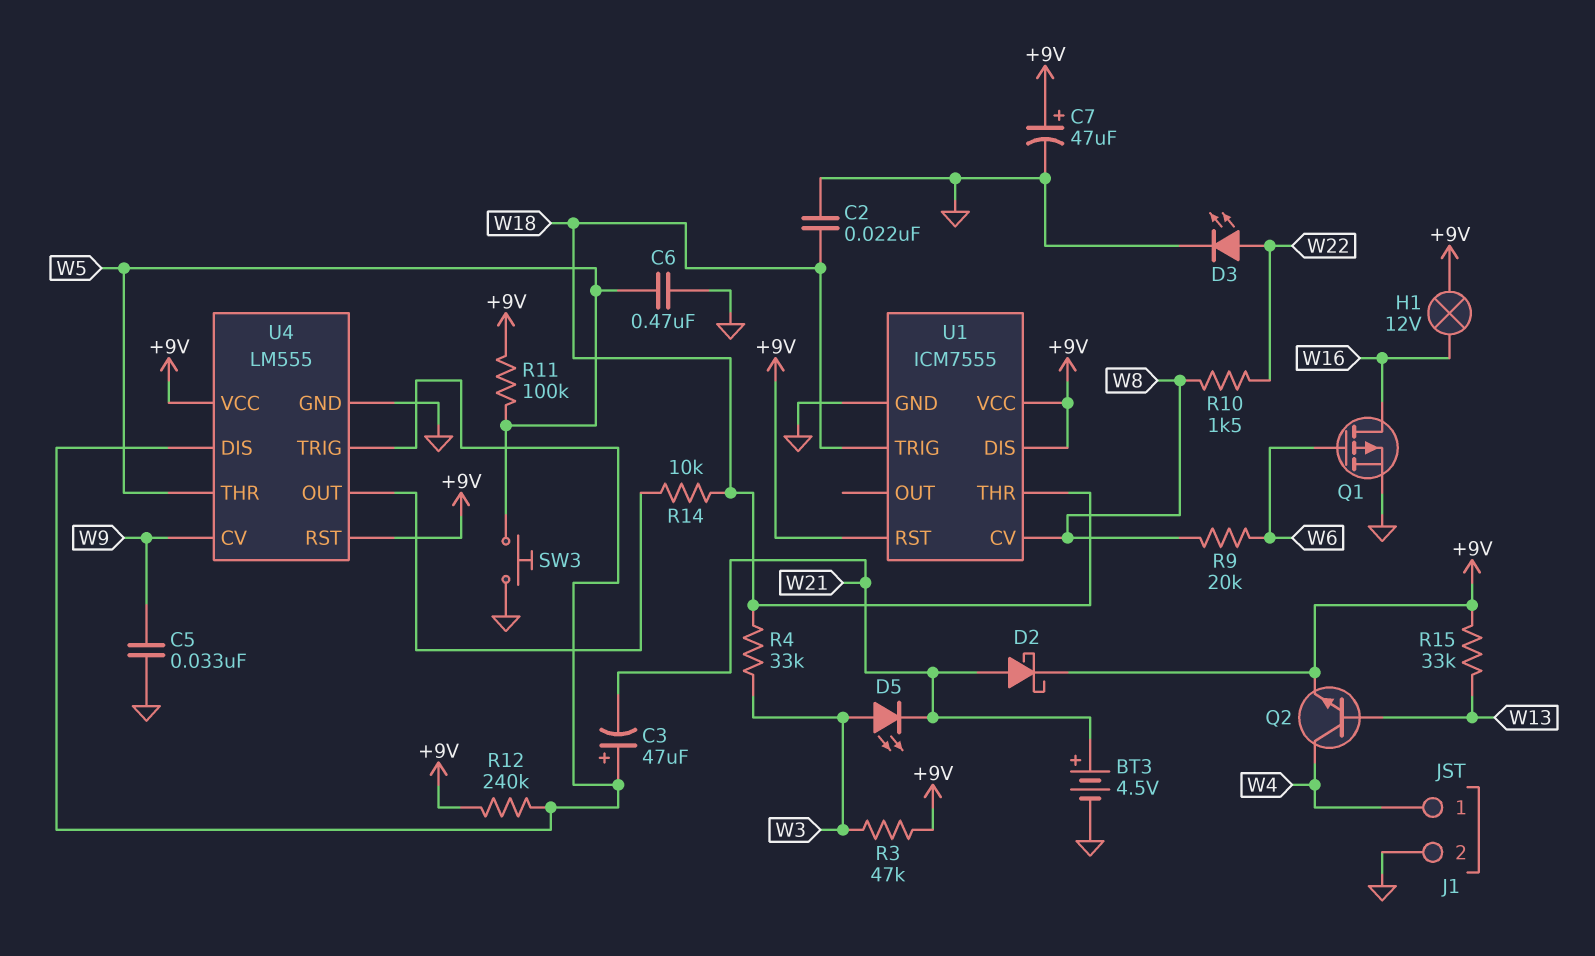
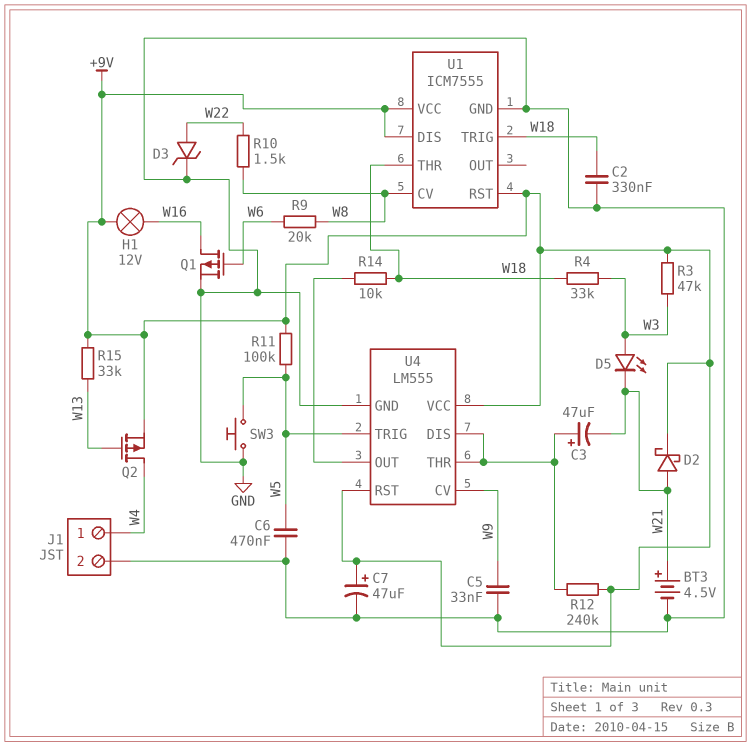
C2: 22nF (GND, W18) -> 330nF (GND, W18)
D3: LED (A W22, K GND) -> zener (A W22, K GND)
Q2: NPN (B W13, C W4, E +9V) -> PMOS (G W13, D W4, S +9V)
U4 pin THR: W5 -> U4/DIS
U4 pin TRIG: U4/DIS -> W5

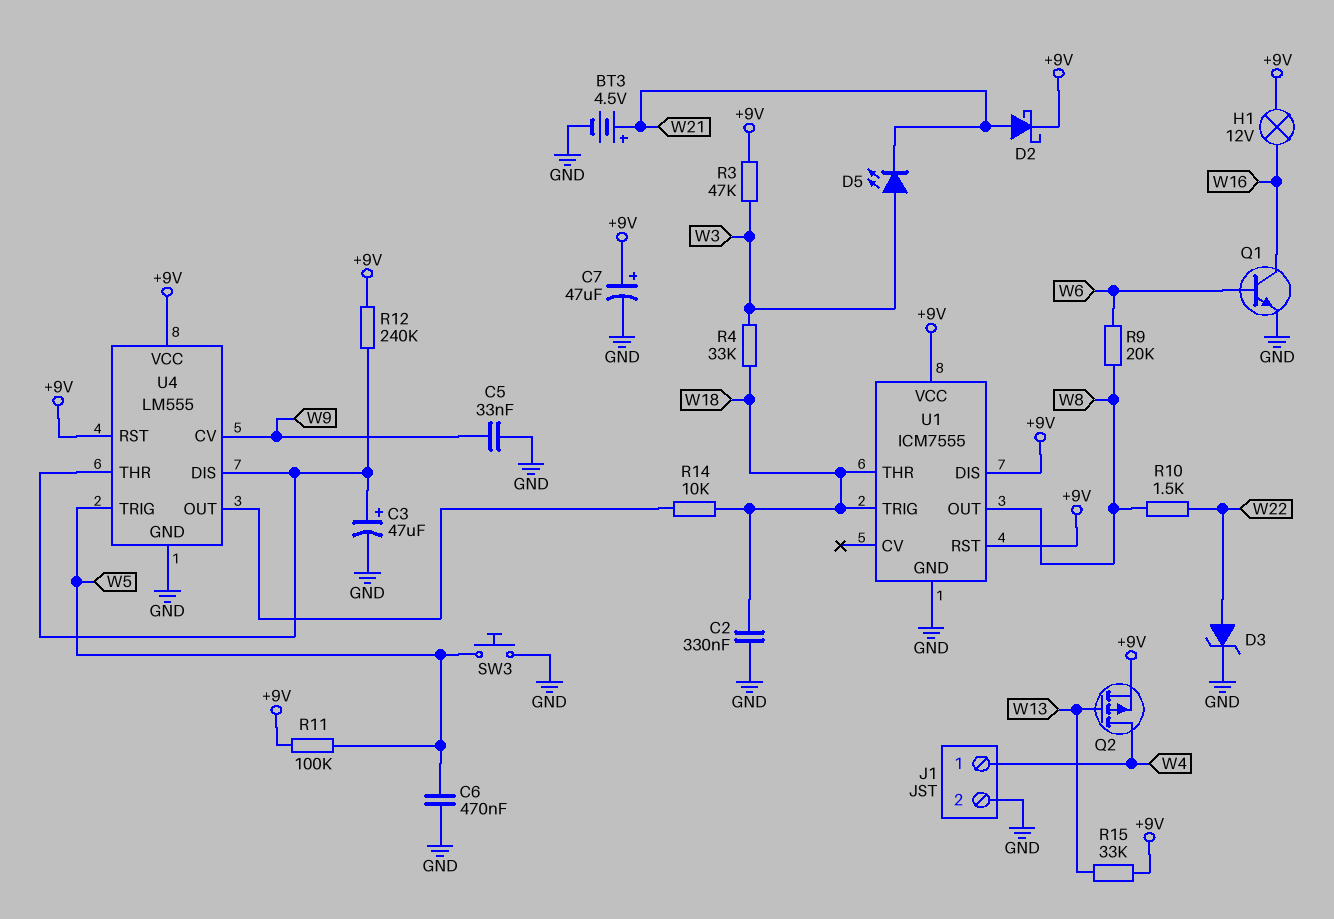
C3: 47uF (plus U4/DIS, minus W21) -> 47uF (plus U4/DIS, minus GND)
Q1: PMOS (G W6, D W16, S GND) -> NPN (B W6, C W16, E GND)
U1 pin CV: W8 -> none
U1 pin OUT: none -> W8

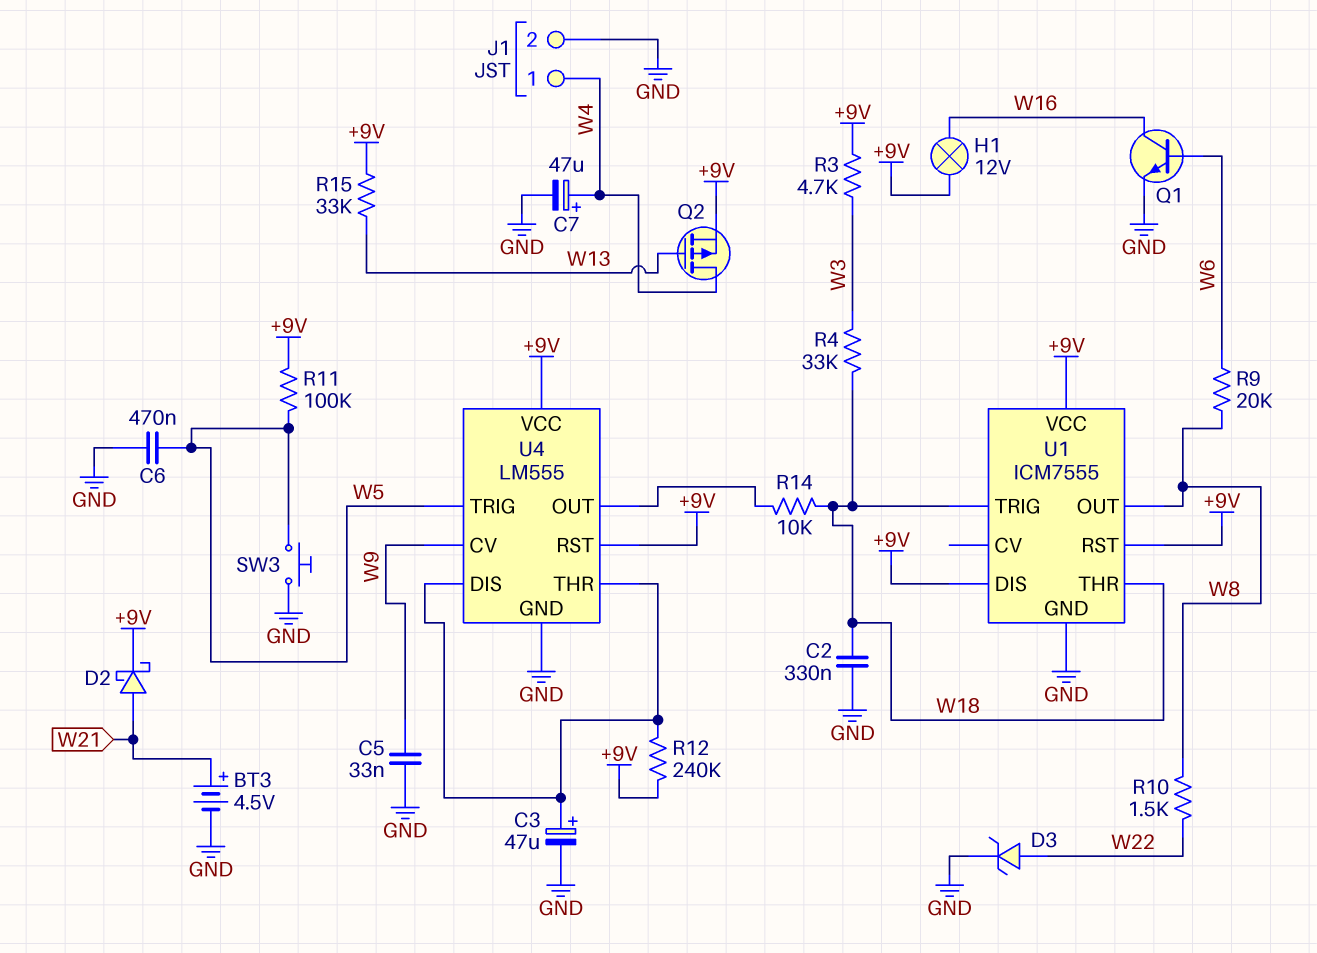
C7: 47uF (plus +9V, minus GND) -> 47uF (plus W4, minus GND)
D5: LED (A W3, K W21) -> none
R3: 47k (+9V, W3) -> 4.7k (+9V, W3)

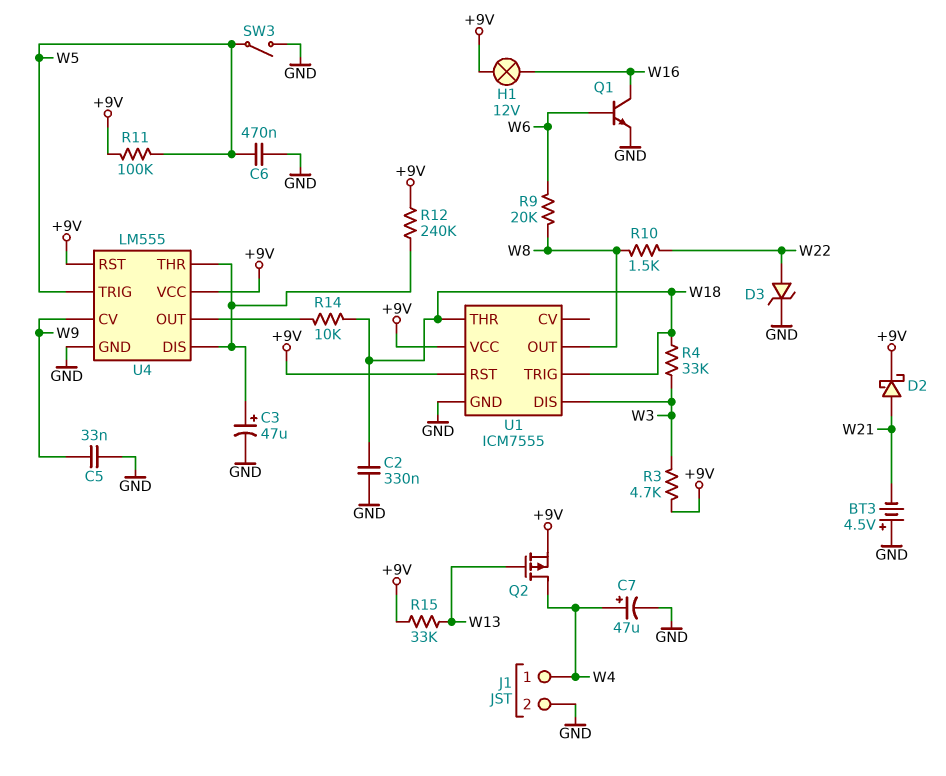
BT3: 4.5V (plus W21, minus GND) -> 4.5V (plus GND, minus W21)
SW3: button (GND, W5) -> switch (GND, W5)
U1 pin DIS: +9V -> W3

